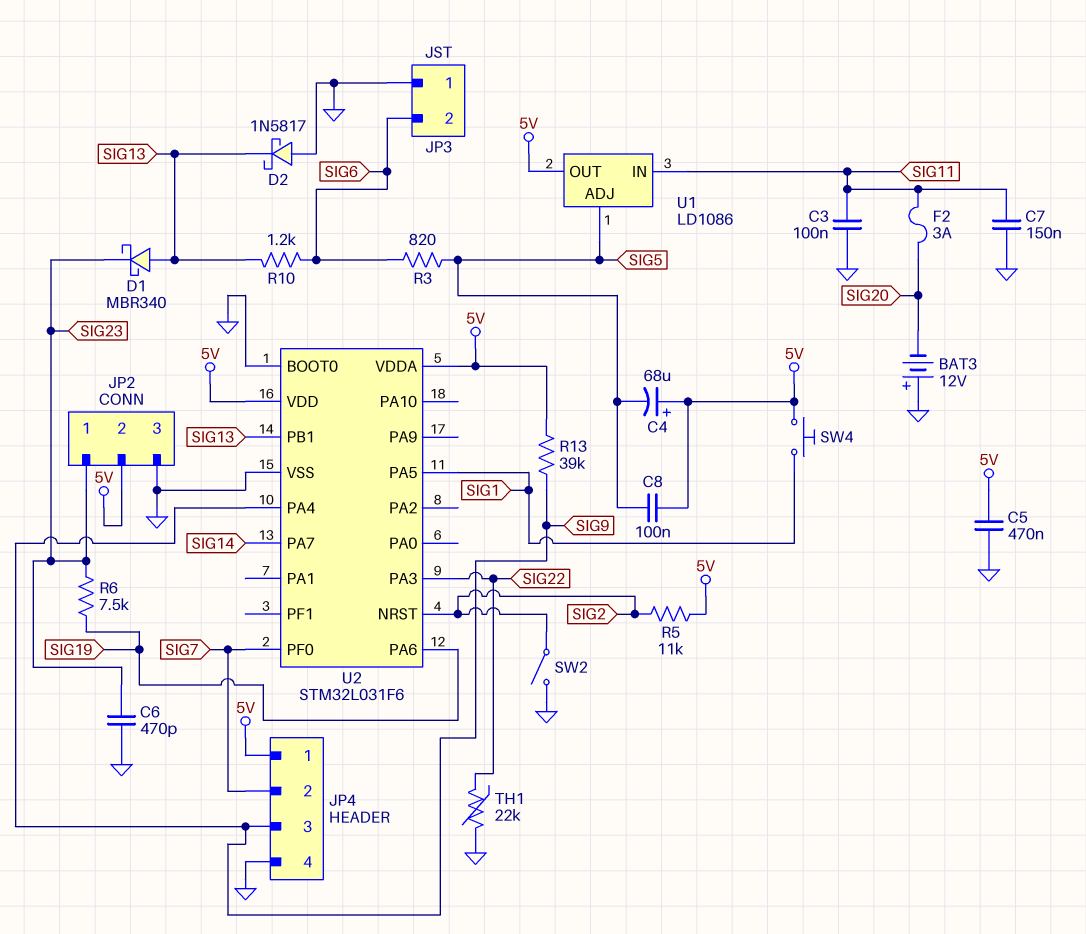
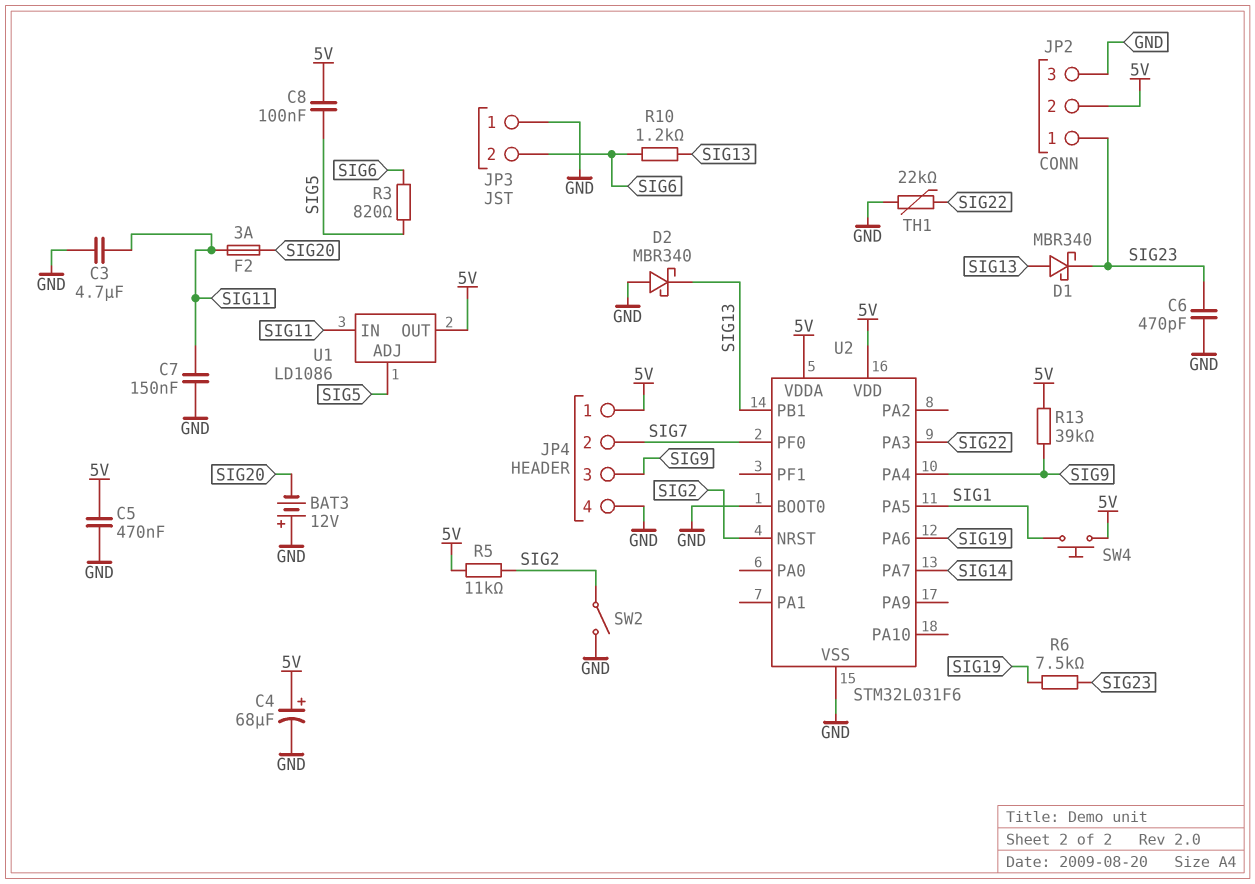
C3: 100nF (GND, SIG11) -> 4.7uF (GND, SIG11)
C4: 68uF (plus 5V, minus SIG5) -> 68uF (plus 5V, minus GND)
D2: schottky 1N5817 (A GND, K SIG13) -> schottky MBR340 (A GND, K SIG13)

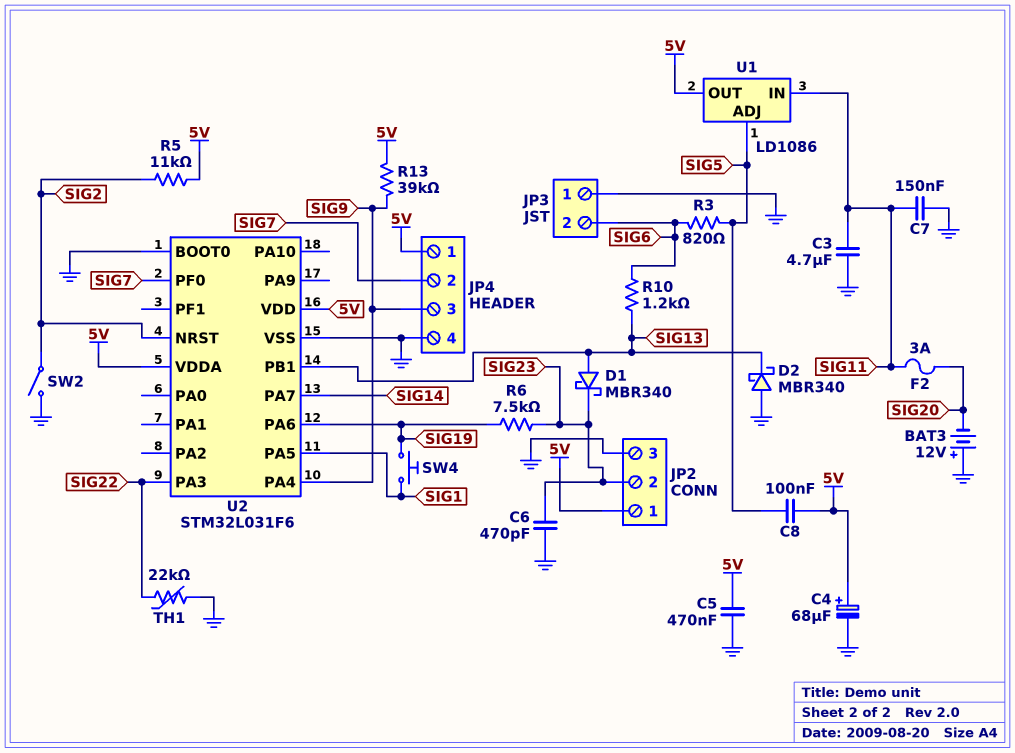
JP2 pin 1: SIG23 -> 5V
JP2 pin 2: 5V -> SIG23
SW4: button (5V, SIG1) -> button (SIG1, SIG19)

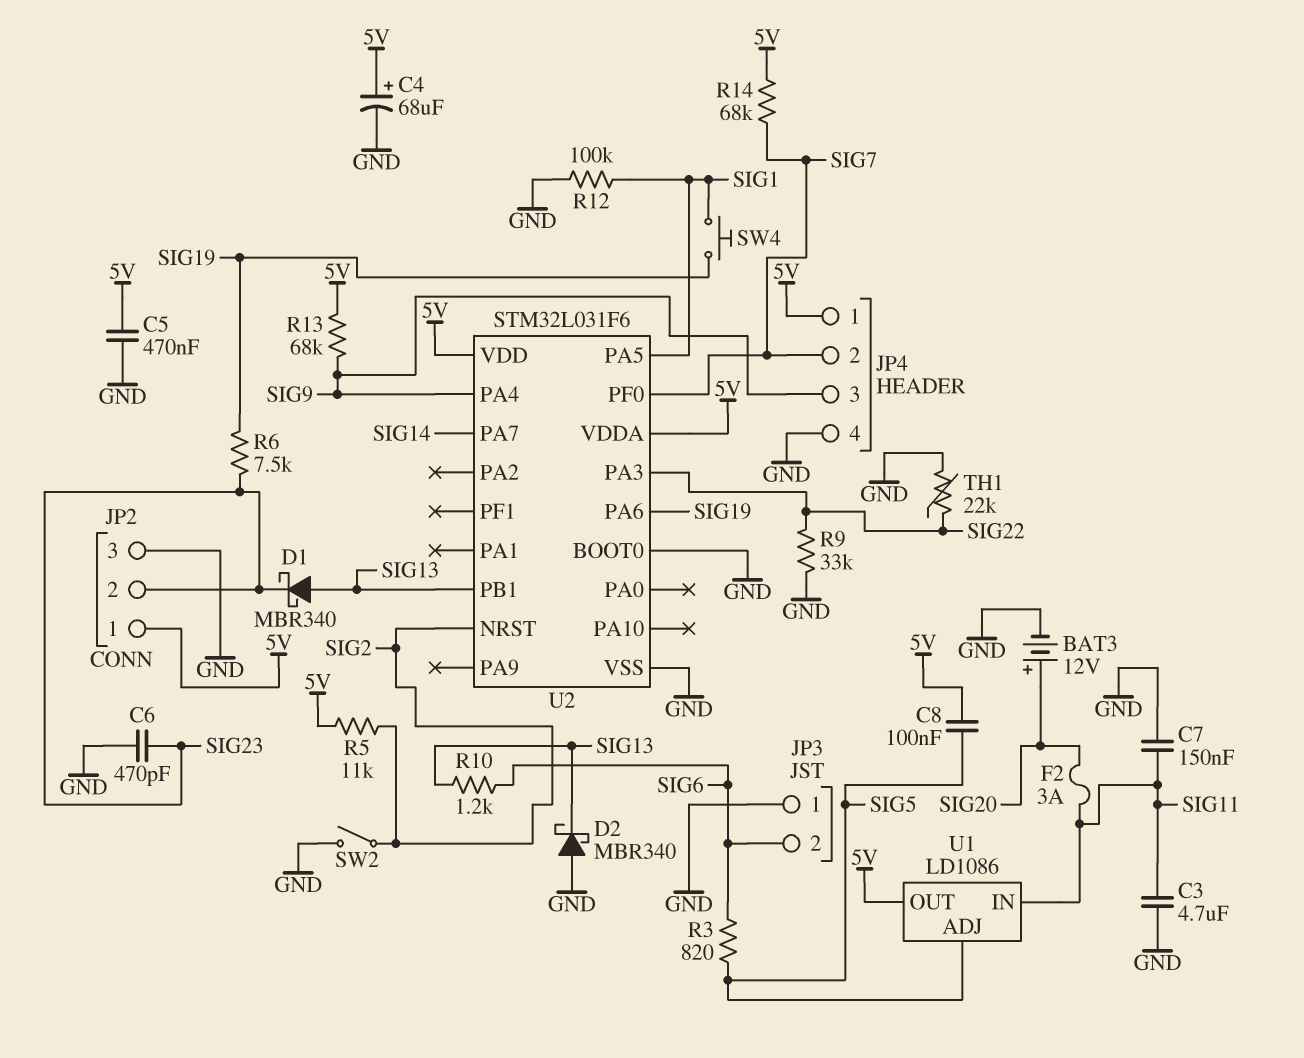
BAT3: 12V (plus GND, minus SIG20) -> 12V (plus SIG20, minus GND)
R9: none -> 33k (GND, SIG22)
R12: none -> 100k (GND, SIG1)
R13: 39k (5V, SIG9) -> 68k (5V, SIG9)
R14: none -> 68k (5V, SIG7)

